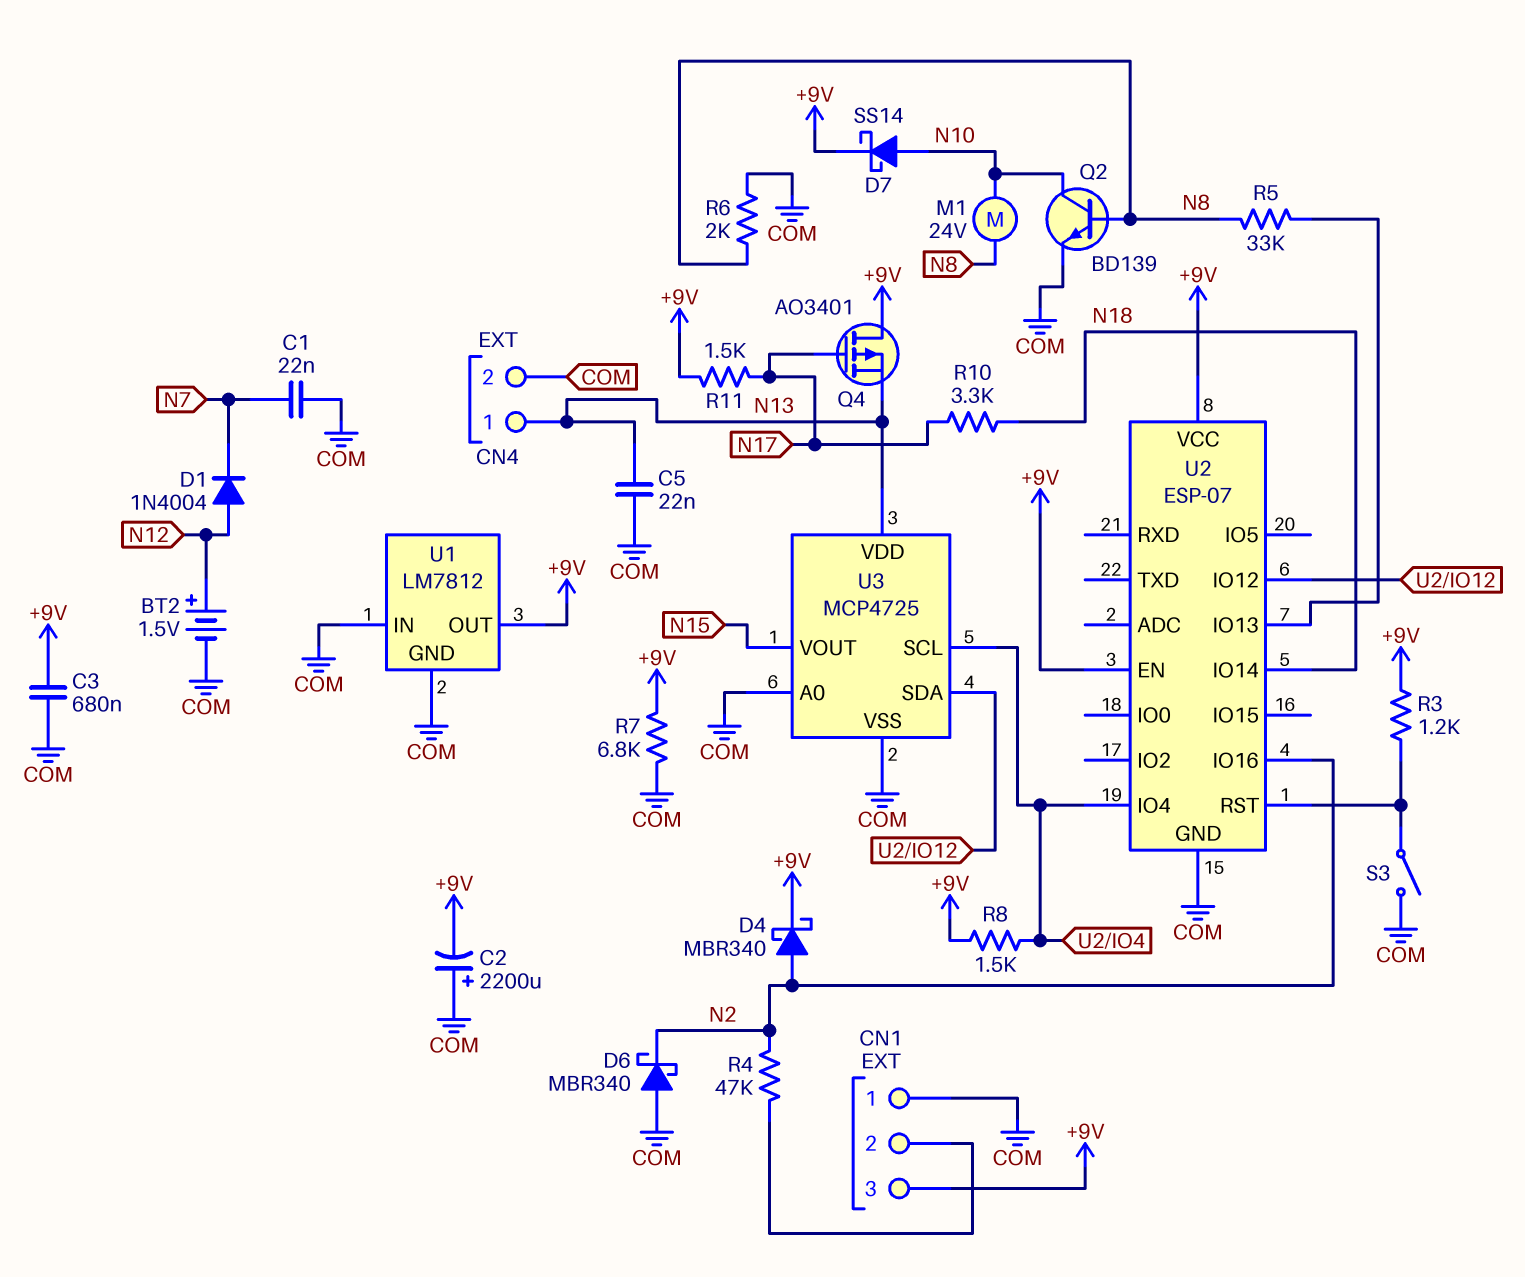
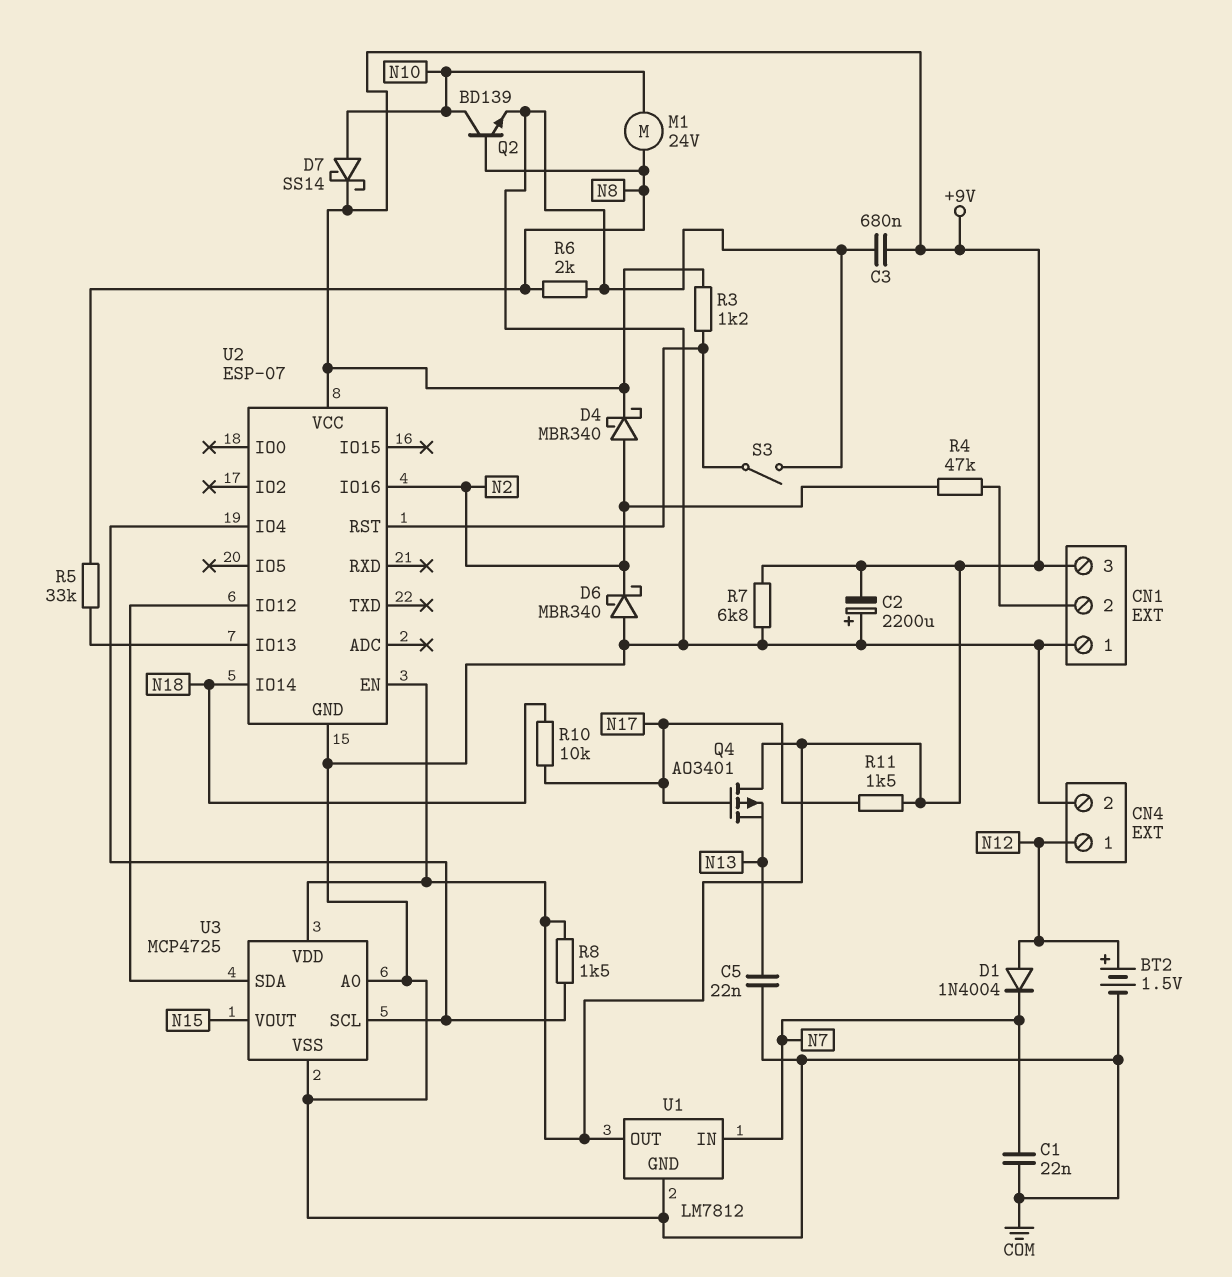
CN4 pin 1: N13 -> N12
R10: 3.3k (N17, N18) -> 10k (N17, N18)
U1 pin IN: COM -> N7
U3 pin VDD: N13 -> +9V

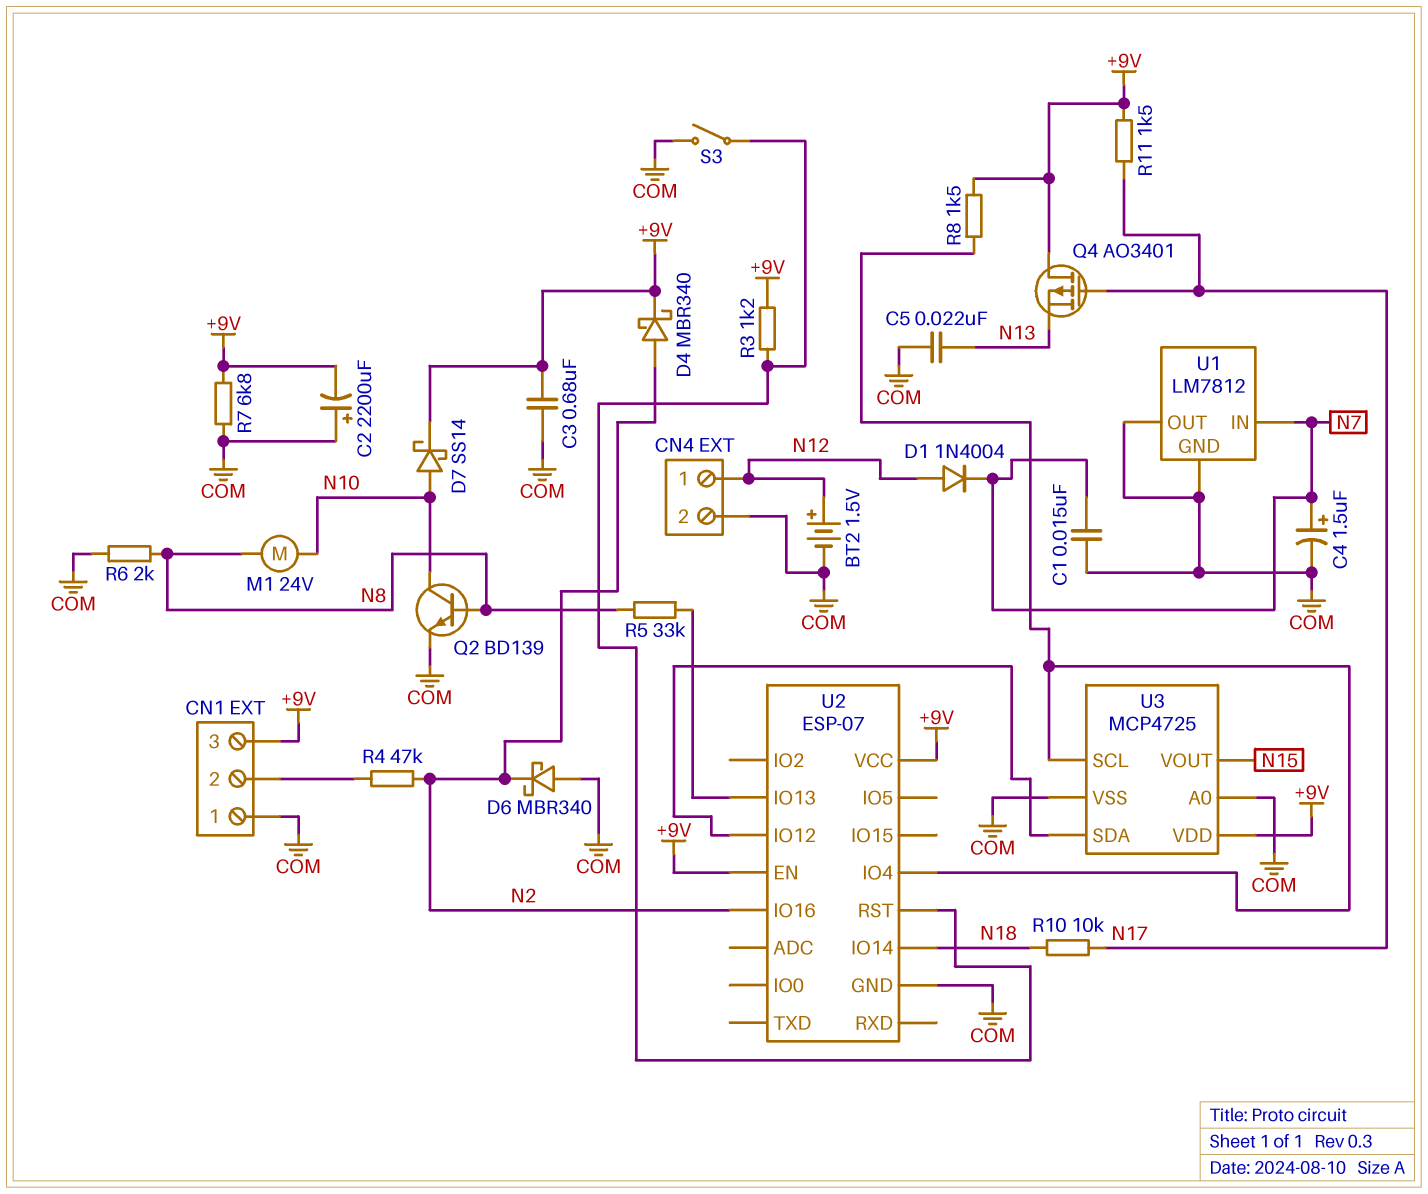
C1: 22nF (COM, N7) -> 15nF (COM, N7)
C4: none -> 1.5uF (plus N7, minus COM)
U1 pin OUT: +9V -> COM

